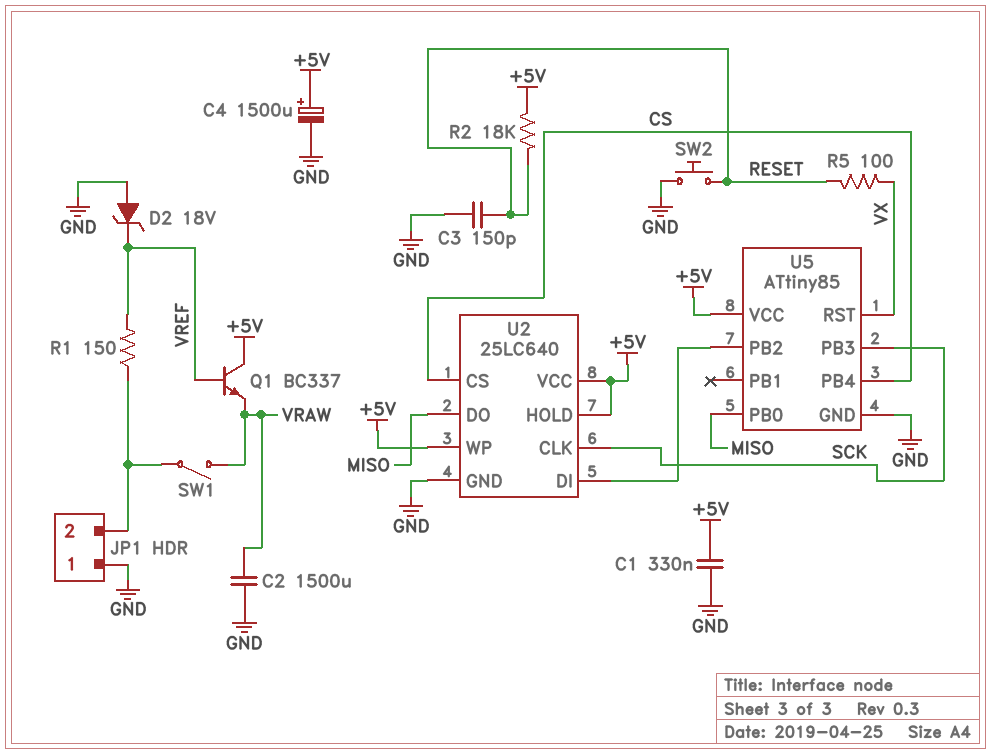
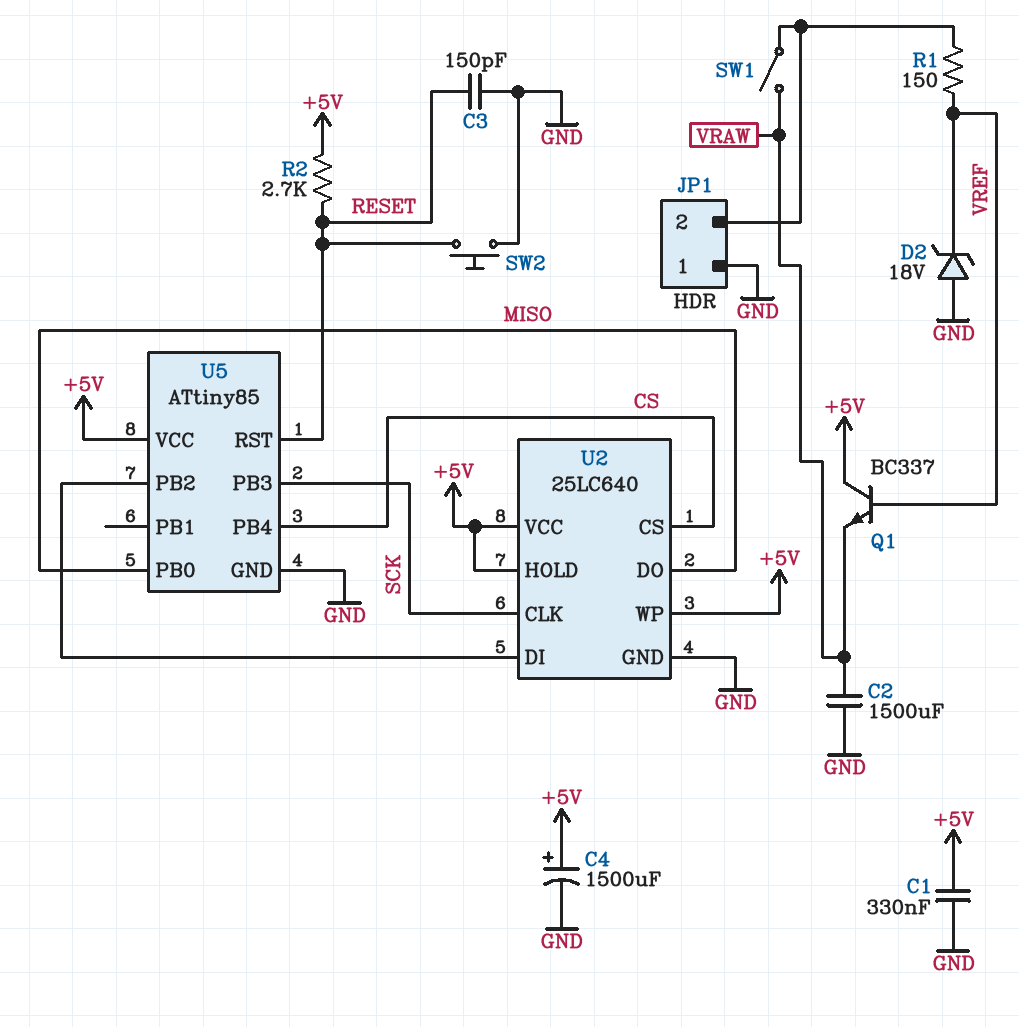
R2: 18k (+5V, RESET) -> 2.7k (+5V, RESET)
R5: 100 (RESET, VX) -> none
U5 pin RST: VX -> RESET

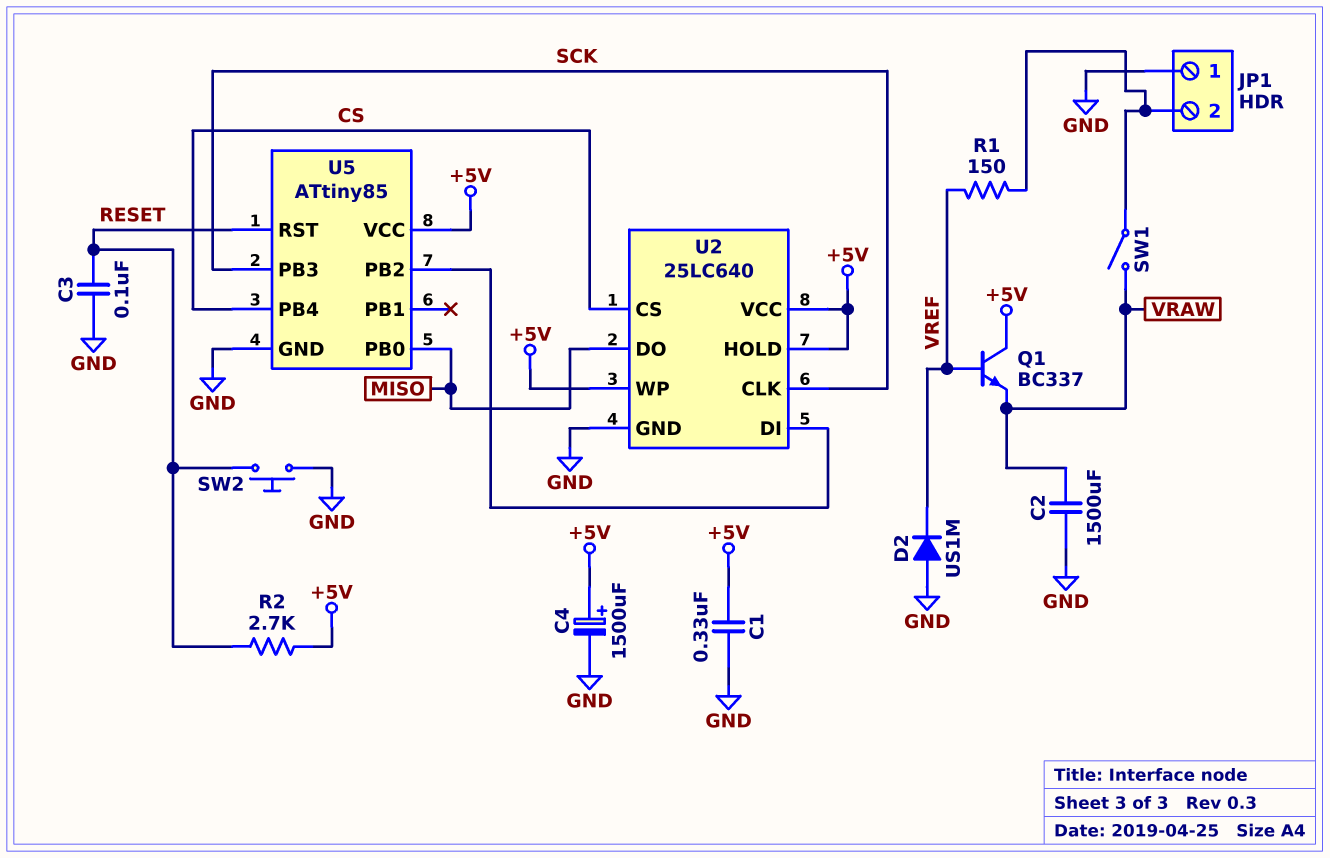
C3: 150pF (GND, RESET) -> 100nF (GND, RESET)
D2: zener 18V (A GND, K VREF) -> diode US1M (A GND, K VREF)

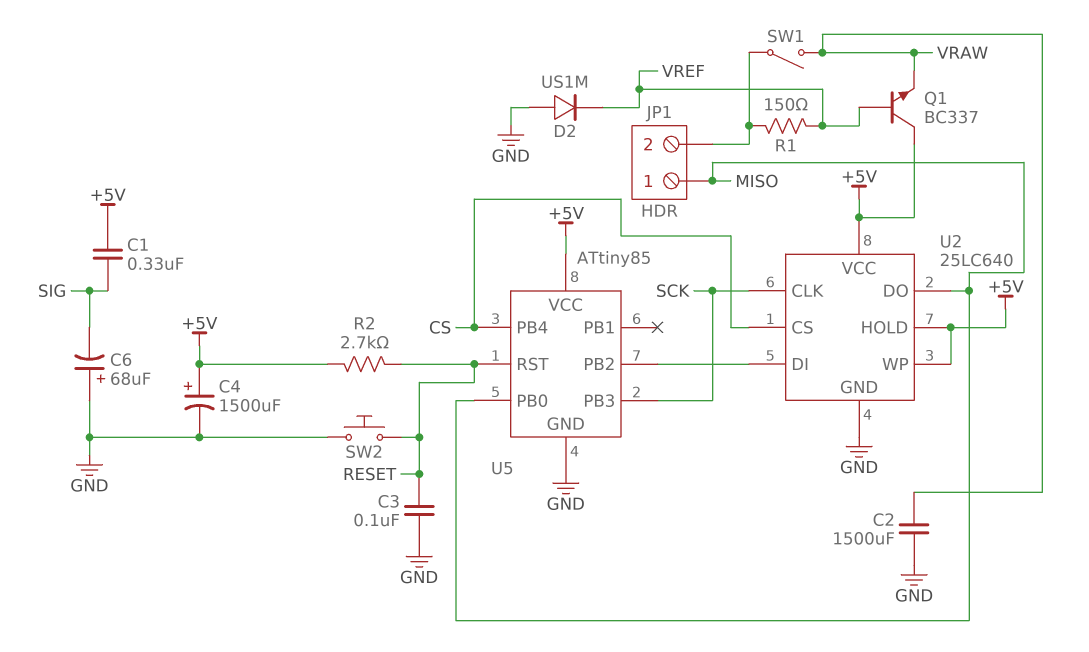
C1: 330nF (+5V, GND) -> 330nF (+5V, SIG)
C6: none -> 68uF (plus GND, minus SIG)
JP1 pin 1: GND -> MISO

